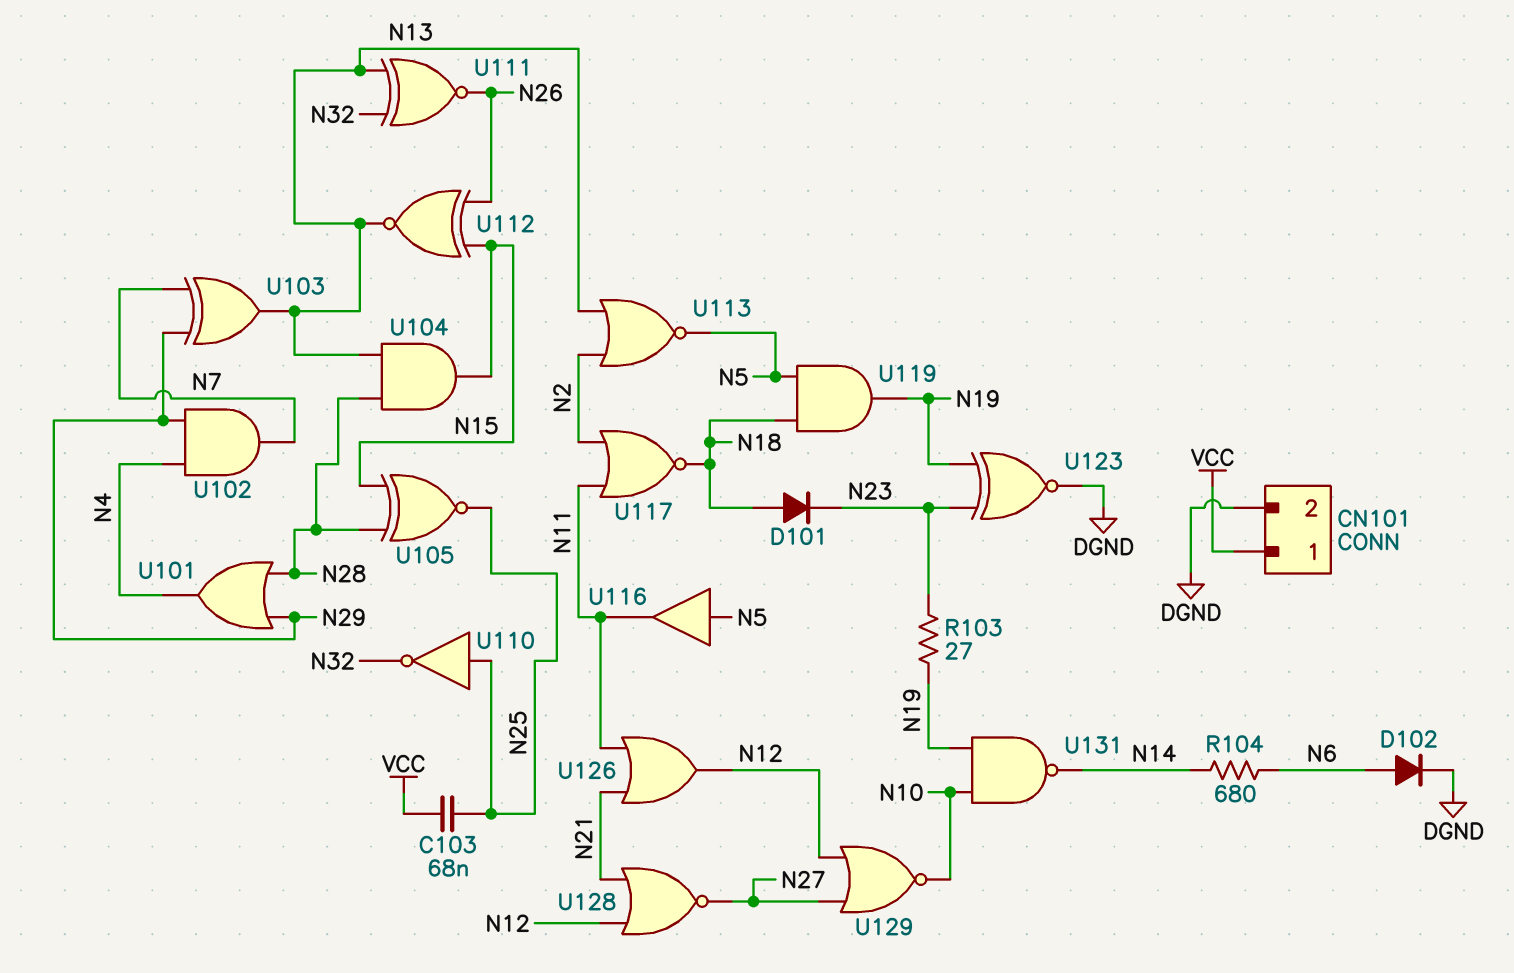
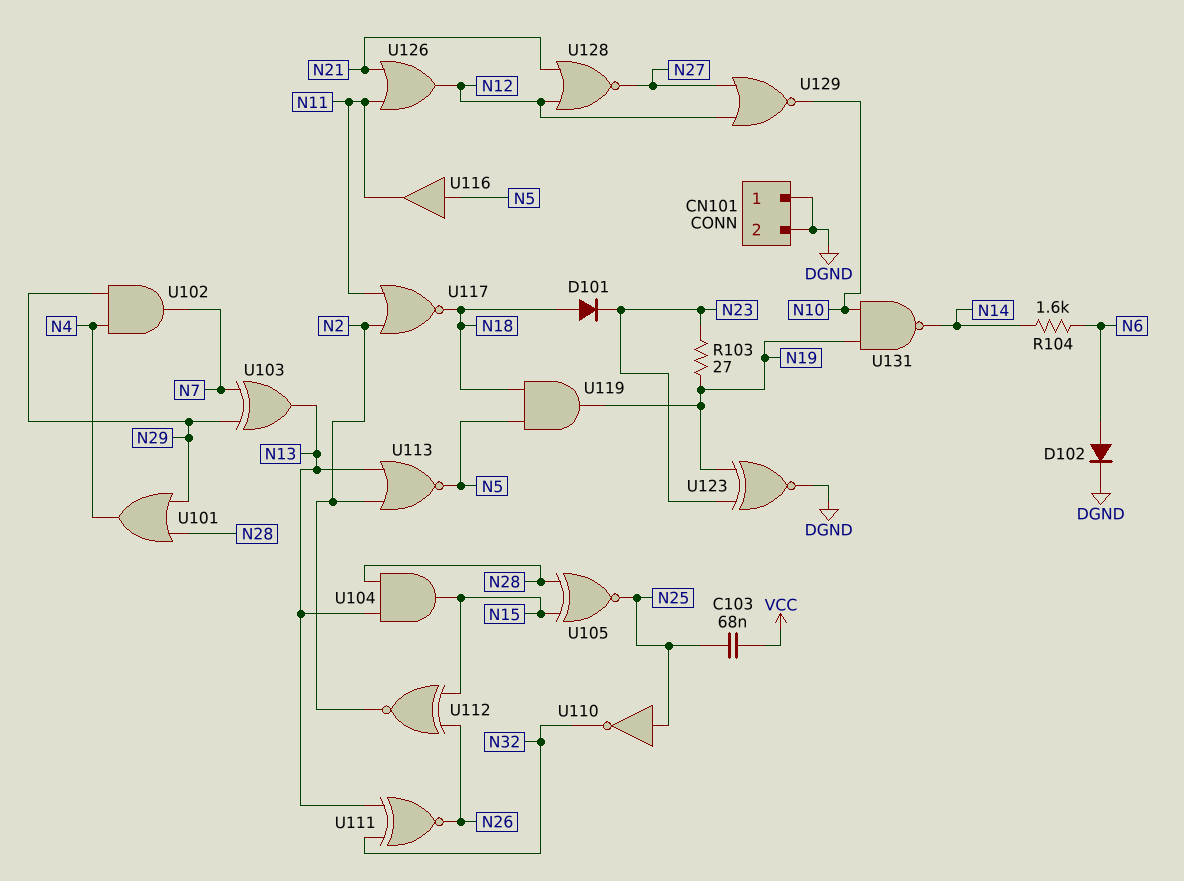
CN101 pin 1: VCC -> DGND
R104: 680 (N6, N14) -> 1.6k (N6, N14)
U112: XNOR (in N15, in N26, out N13) -> XNOR (in N15, in N26, out N2)

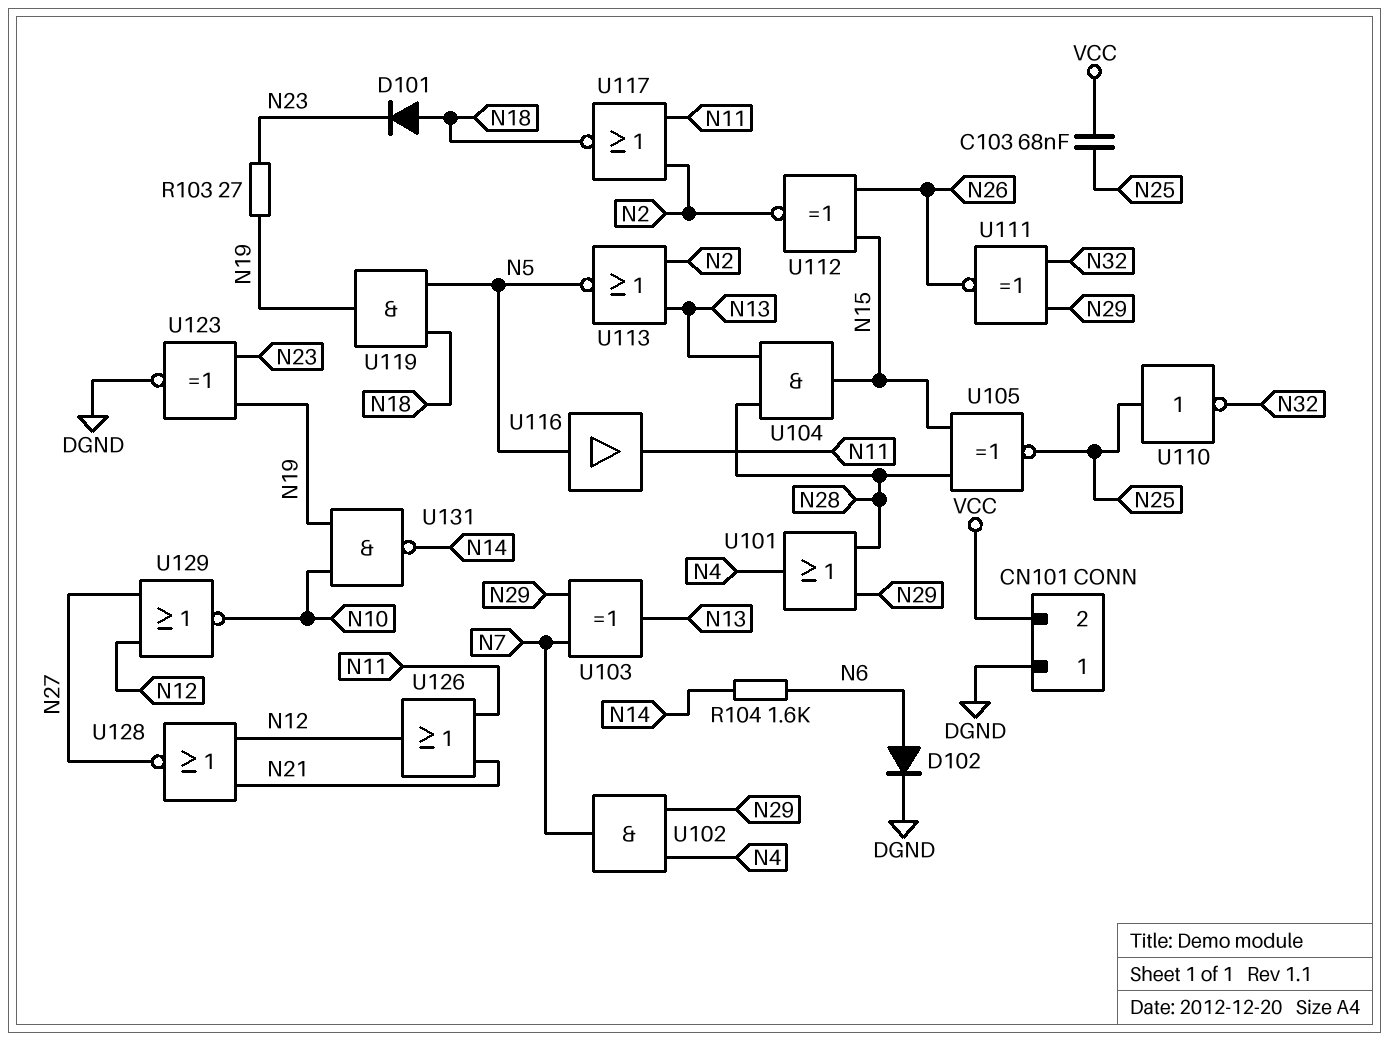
CN101 pin 2: DGND -> VCC
U111: XNOR (in N13, in N32, out N26) -> XNOR (in N29, in N32, out N26)

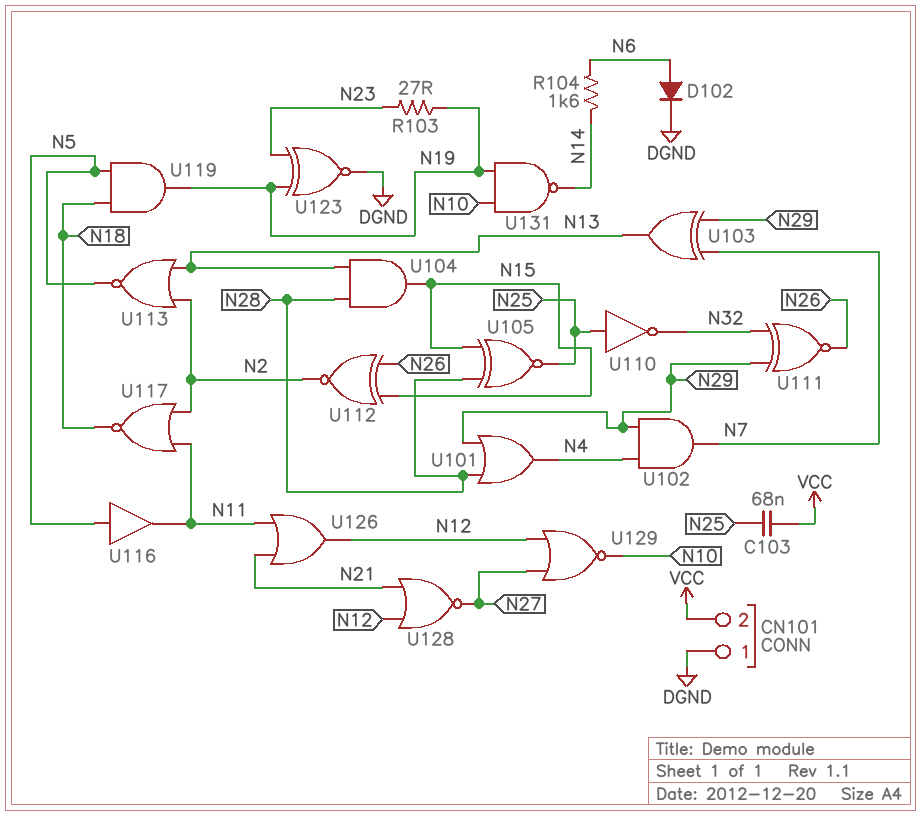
D101: diode (A N18, K N23) -> none

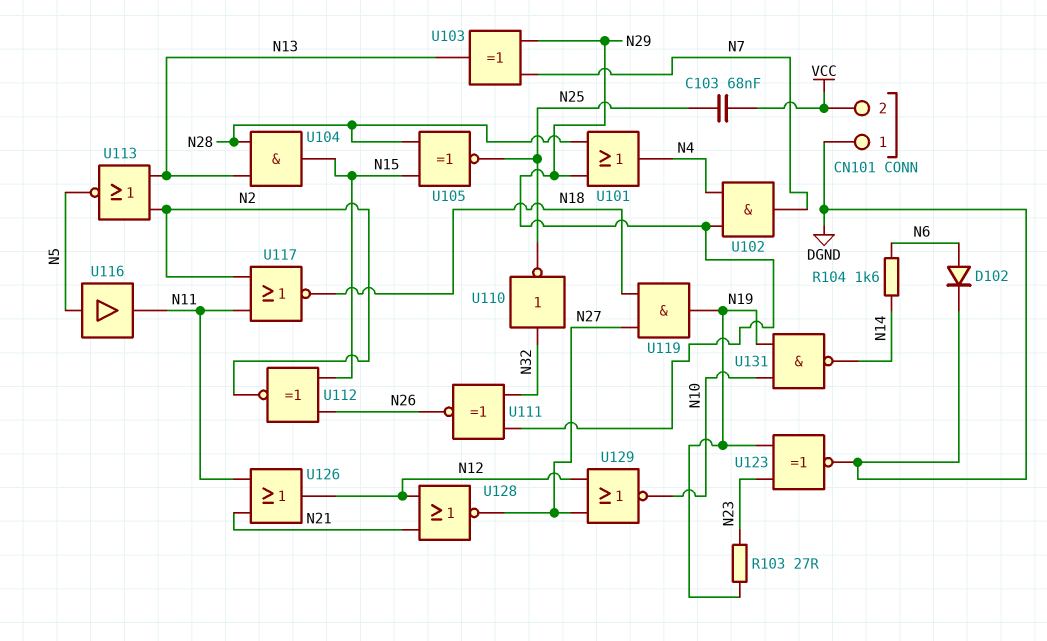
U110: NOT (in N25, out N32) -> NOT (in N32, out N25)
U119: AND (in N5, in N18, out N19) -> AND (in N18, in N27, out N19)

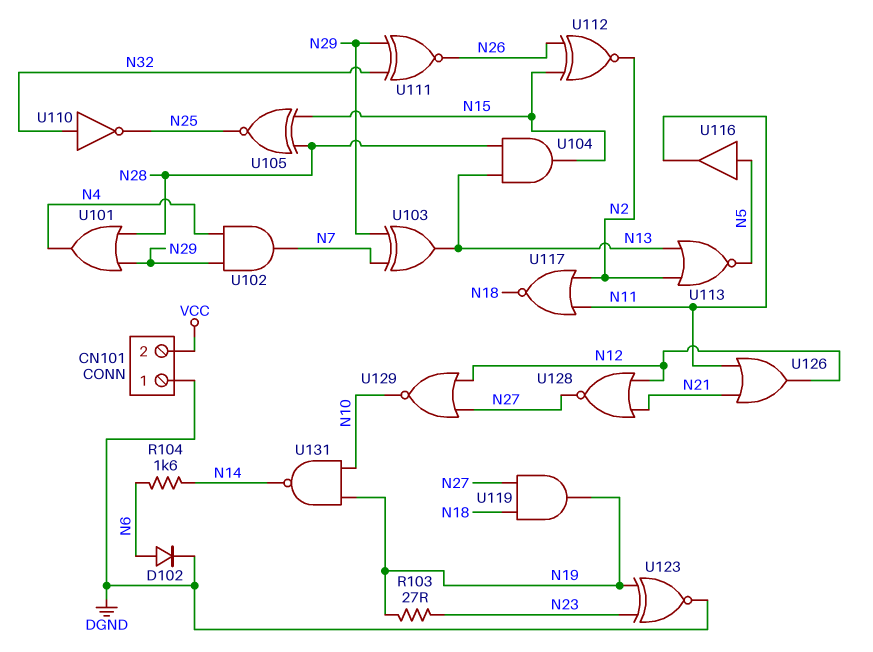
C103: 68nF (N25, VCC) -> none

